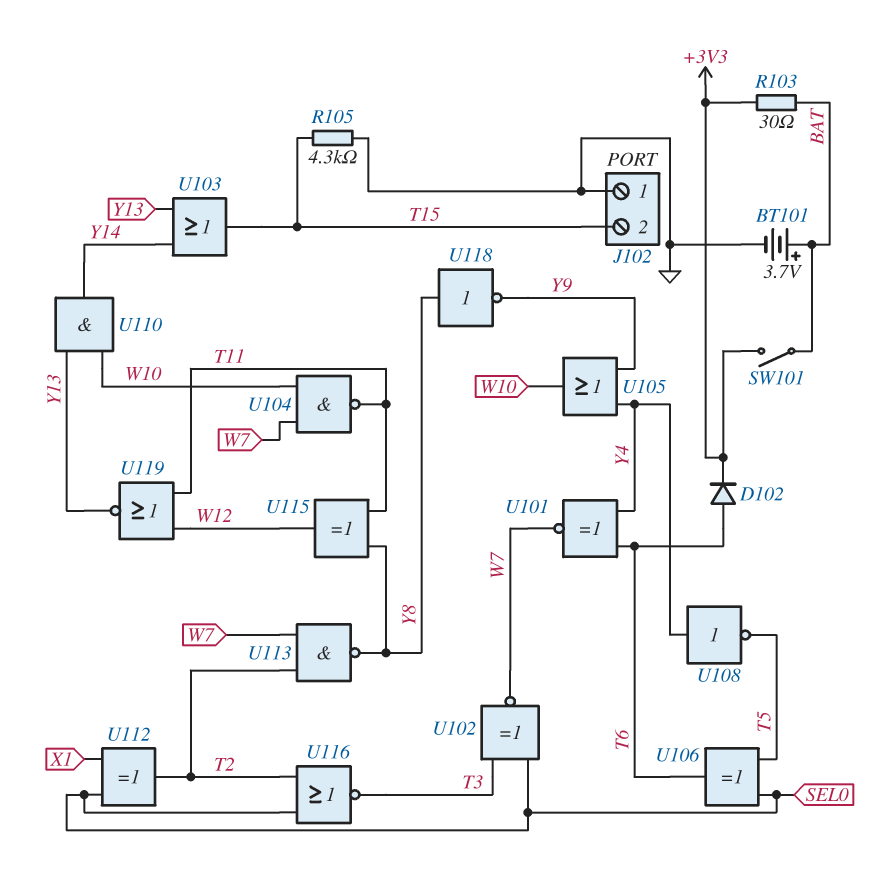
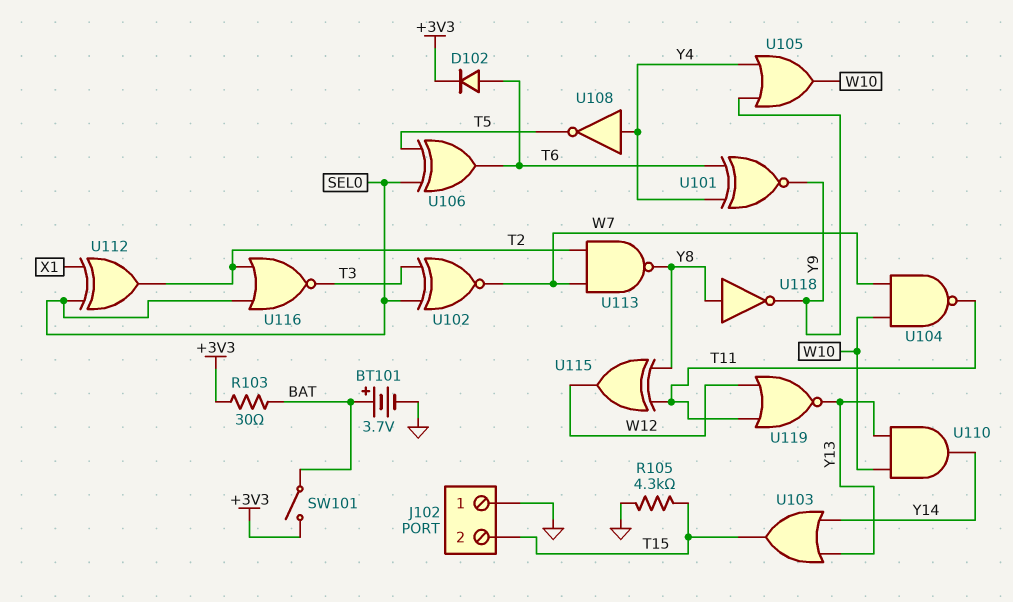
U101: XNOR (in T6, in Y4, out W7) -> XNOR (in T6, in Y4, out Y9)

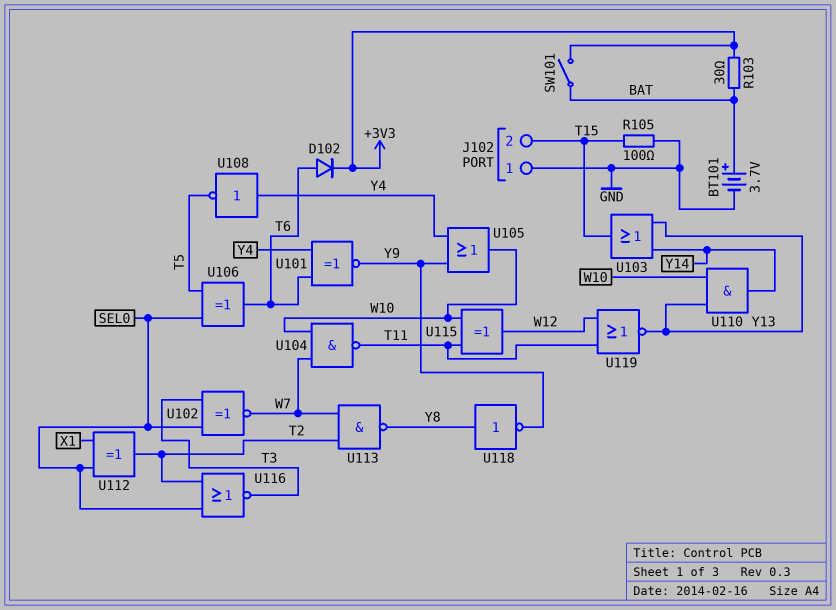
R105: 4.3k (GND, T15) -> 100 (GND, T15)
U115: XOR (in T11, in Y8, out W12) -> XOR (in T11, in W10, out W12)

